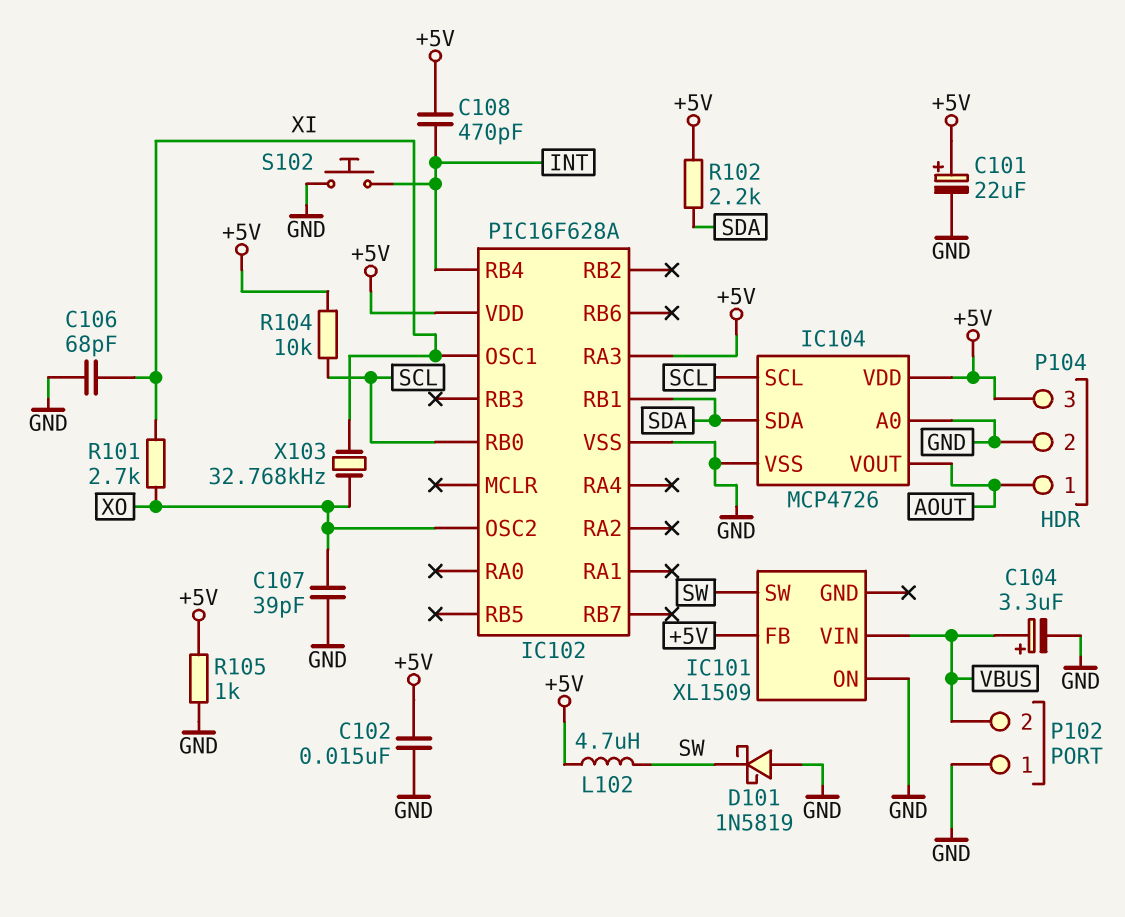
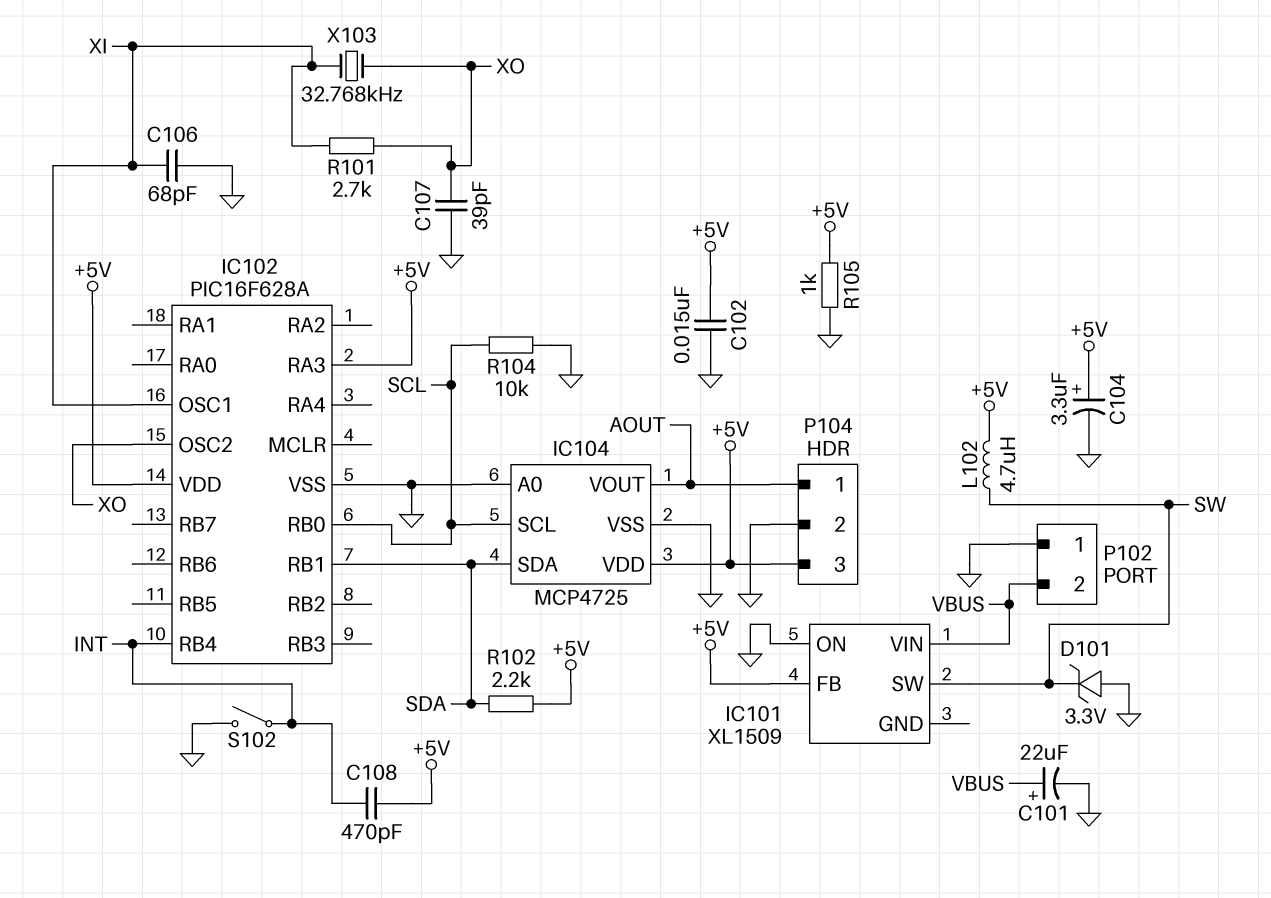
C101: 22uF (plus +5V, minus GND) -> 22uF (plus VBUS, minus GND)
C104: 3.3uF (plus VBUS, minus GND) -> 3.3uF (plus +5V, minus GND)
D101: schottky 1N5819 (A GND, K SW) -> zener 3.3V (A GND, K SW)
IC104: MCP4726 -> MCP4725
R104: 10k (+5V, SCL) -> 10k (GND, SCL)
S102: button (GND, INT) -> switch (GND, INT)

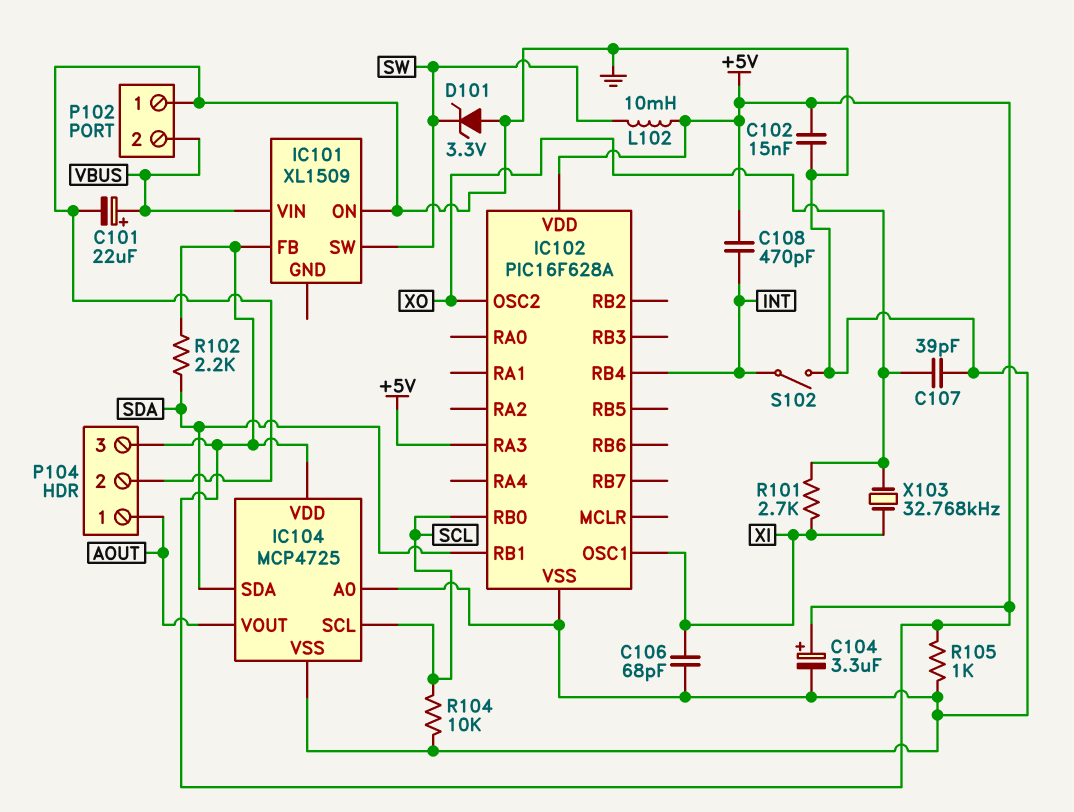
L102: 4.7uH (+5V, SW) -> 10mH (+5V, SW)

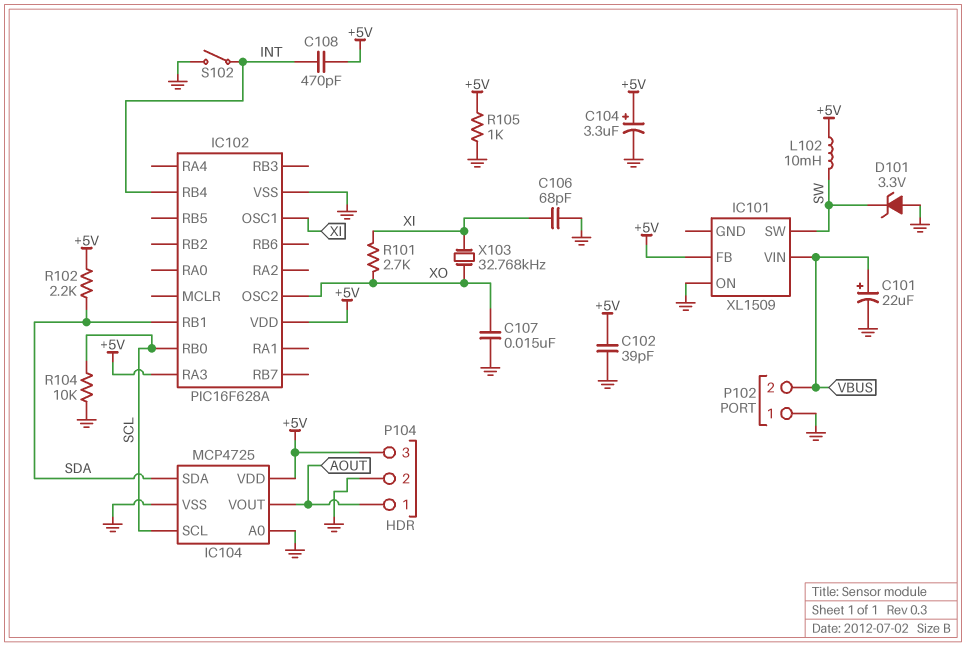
C102: 15nF (+5V, GND) -> 39pF (+5V, GND)
C107: 39pF (GND, XO) -> 15nF (GND, XO)

